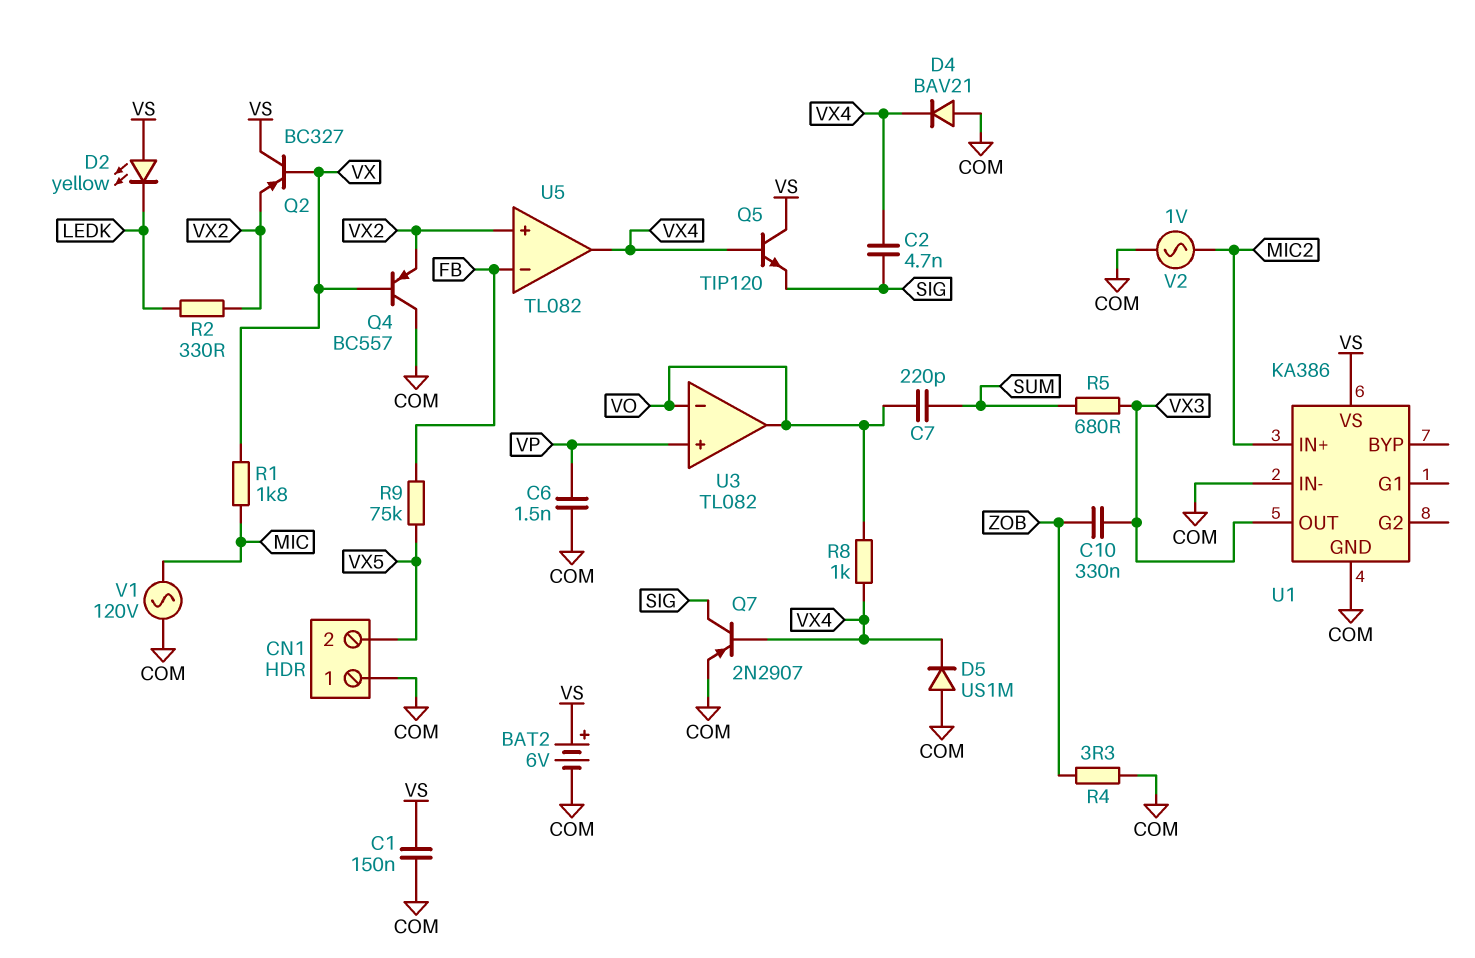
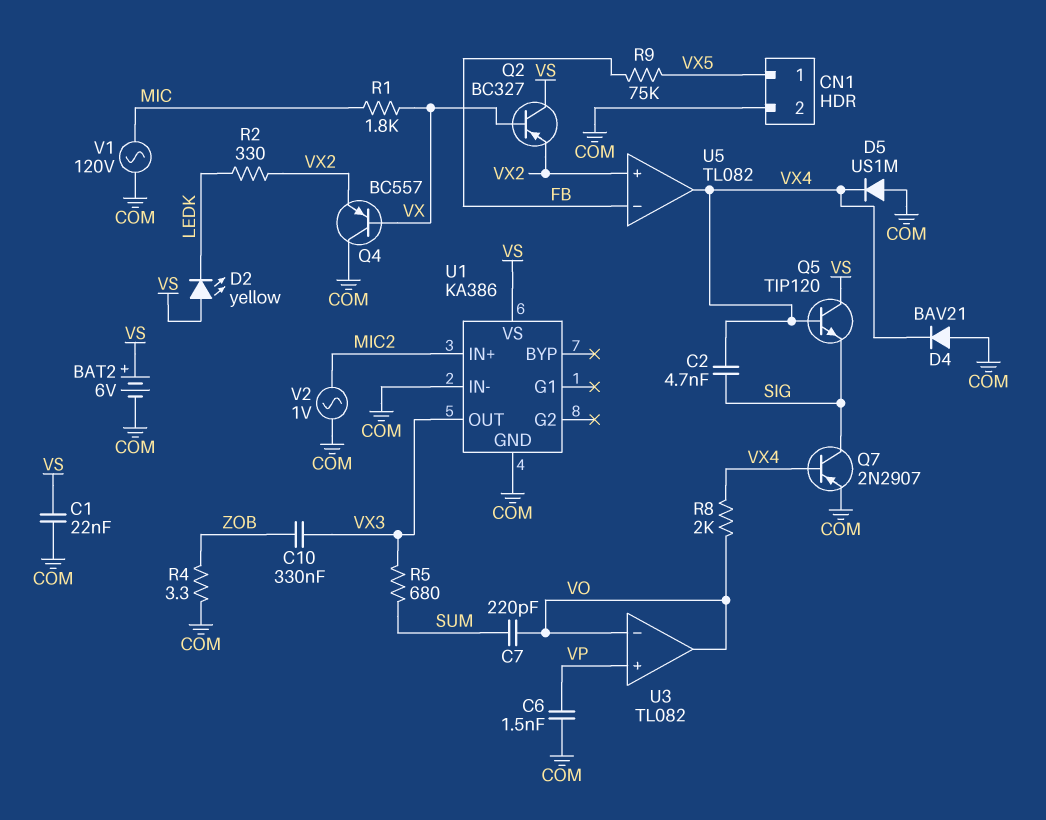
C1: 150nF (COM, VS) -> 22nF (COM, VS)
CN1 pin 1: COM -> VX5
CN1 pin 2: VX5 -> COM
R8: 1k (VO, VX4) -> 2k (VO, VX4)

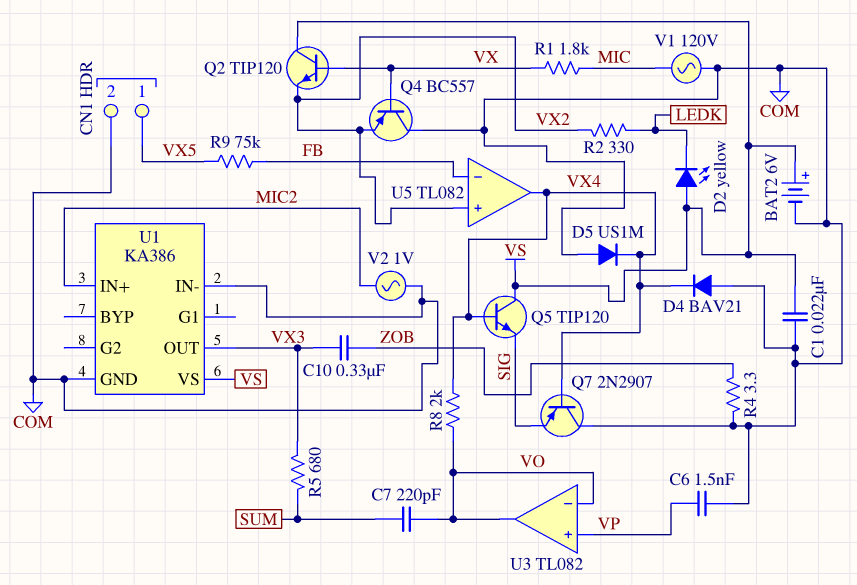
C2: 4.7nF (SIG, VX4) -> none
Q2: PNP BC327 (B VX, C VS, E VX2) -> NPN TIP120 (B VX, C VS, E VX2)
Q7: PNP 2N2907 (B VX4, C SIG, E COM) -> PNP 2N2907 (B VX4, C COM, E SIG)

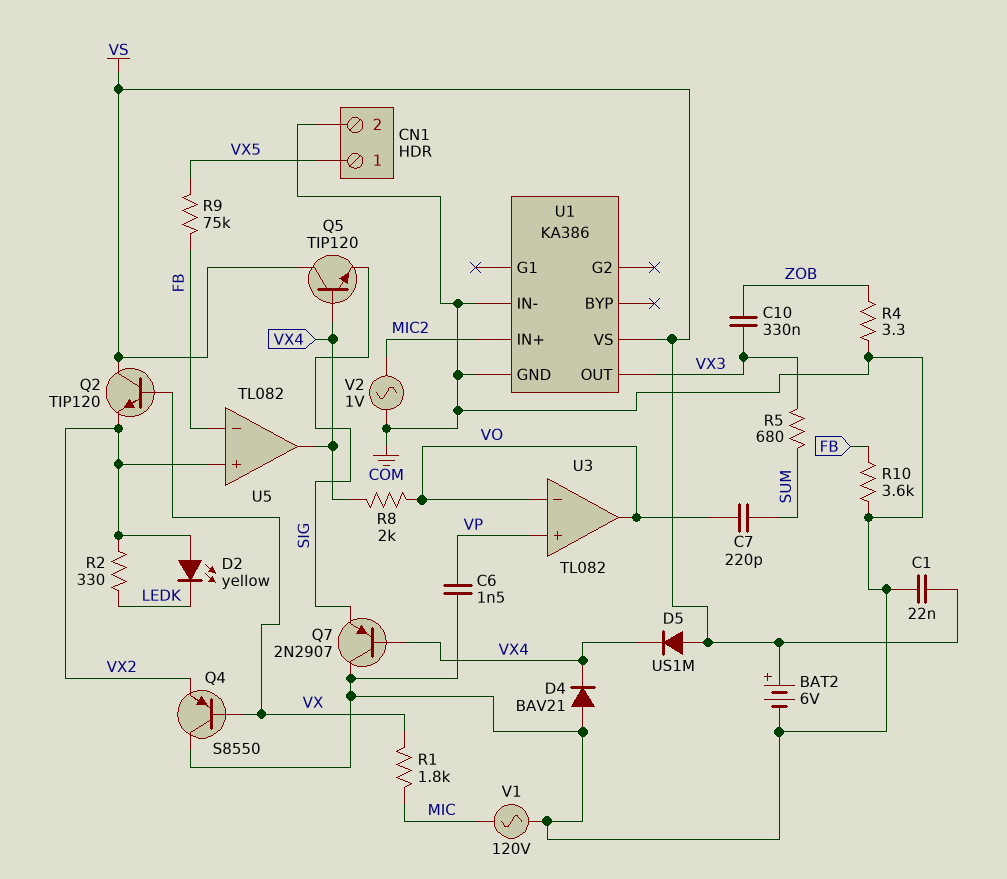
D2: LED yellow (A VS, K LEDK) -> LED yellow (A VX2, K LEDK)
D5: diode US1M (A COM, K VX4) -> diode US1M (A VS, K VX4)
Q4: PNP BC557 (B VX, C COM, E VX2) -> PNP S8550 (B VX, C COM, E VX2)
R10: none -> 3.6k (COM, FB)

